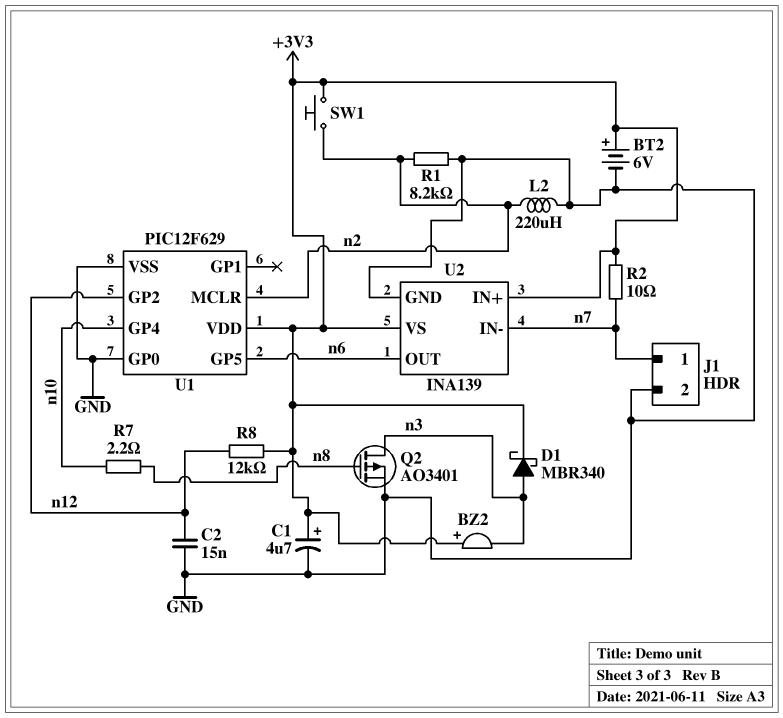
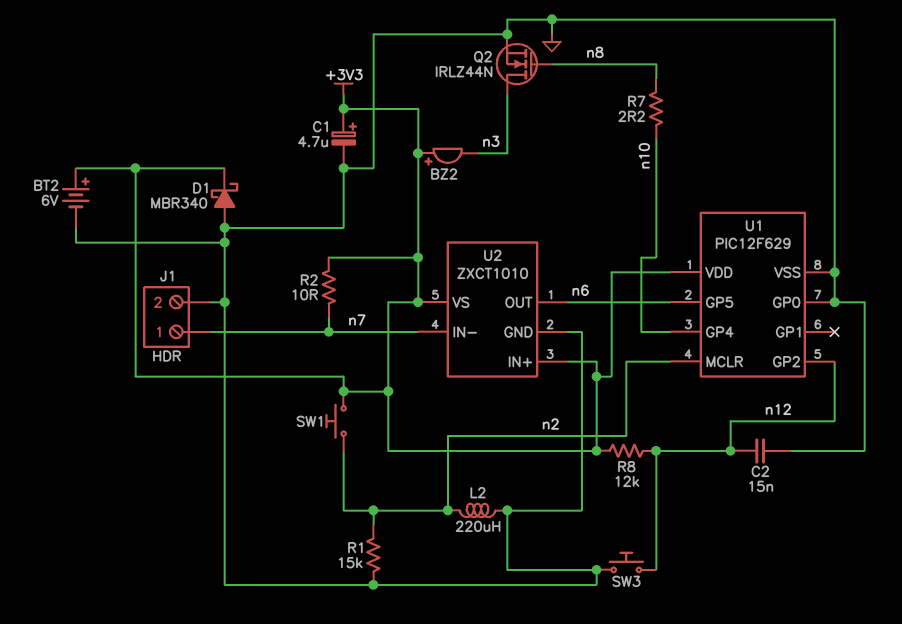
D1: schottky MBR340 (A n3, K +3V3) -> schottky MBR340 (A GND, K +3V3)
Q2: PMOS AO3401 (G n8, D n3, S GND) -> NMOS IRLZ44N (G n8, D n3, S GND)
R1: 8.2k (GND, n2) -> 15k (GND, n2)
SW3: none -> button (GND, n12)
U2: INA139 -> ZXCT1010

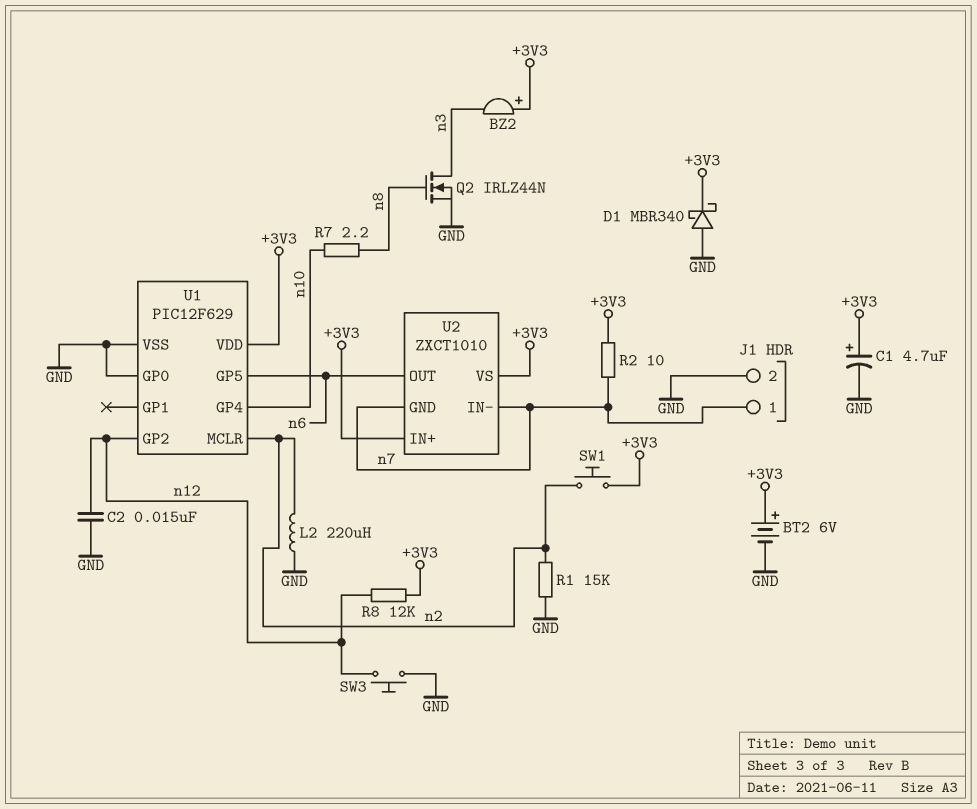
U2 pin GND: GND -> n7

